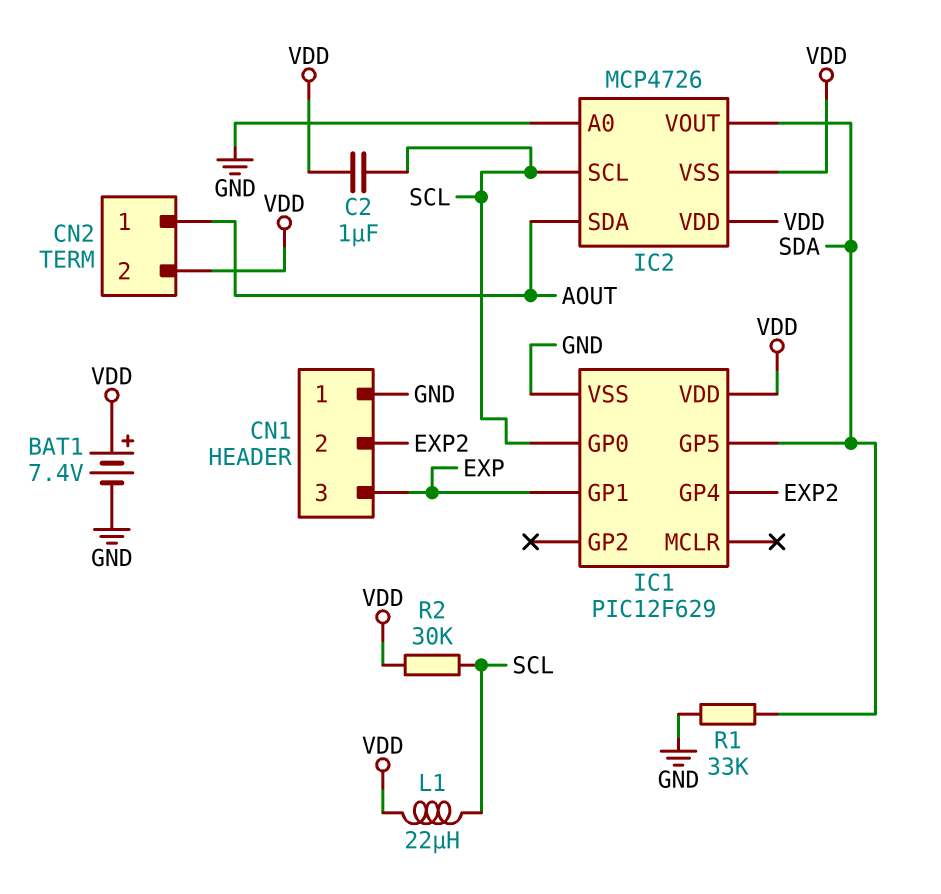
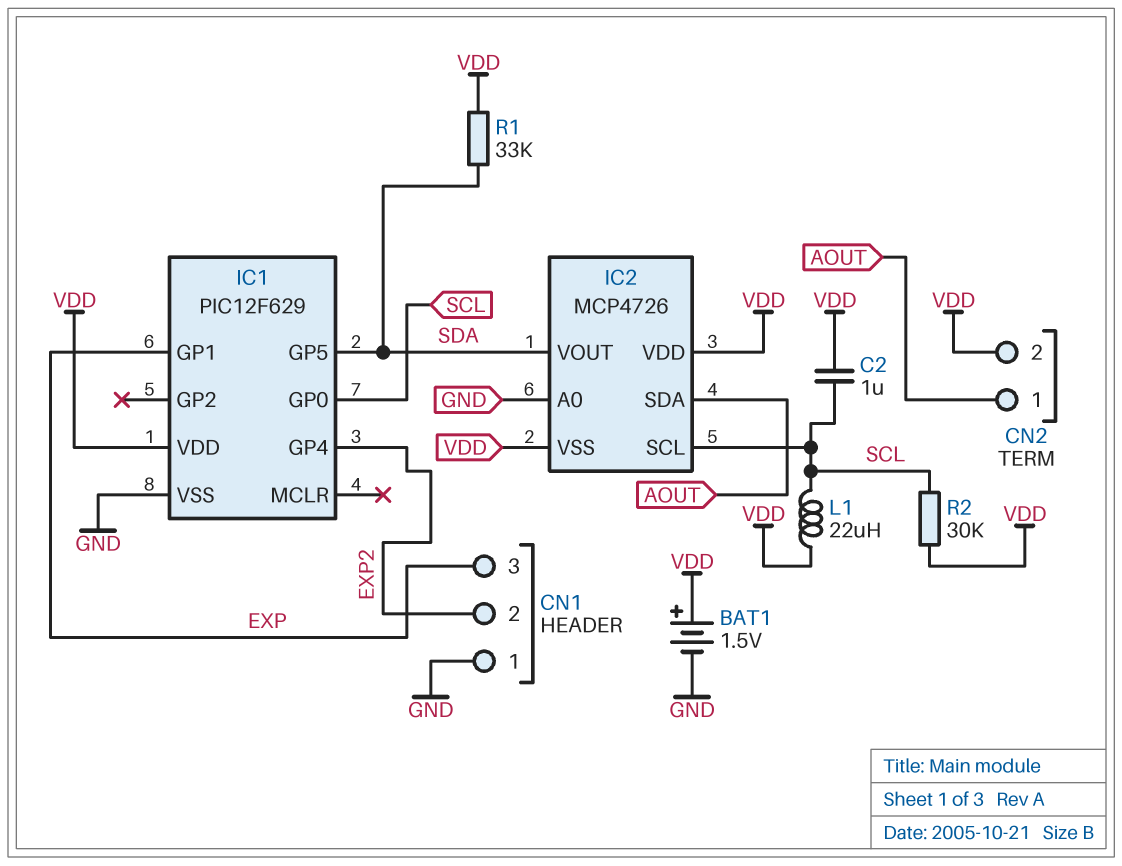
BAT1: 7.4V (plus VDD, minus GND) -> 1.5V (plus VDD, minus GND)
R1: 33k (GND, SDA) -> 33k (SDA, VDD)

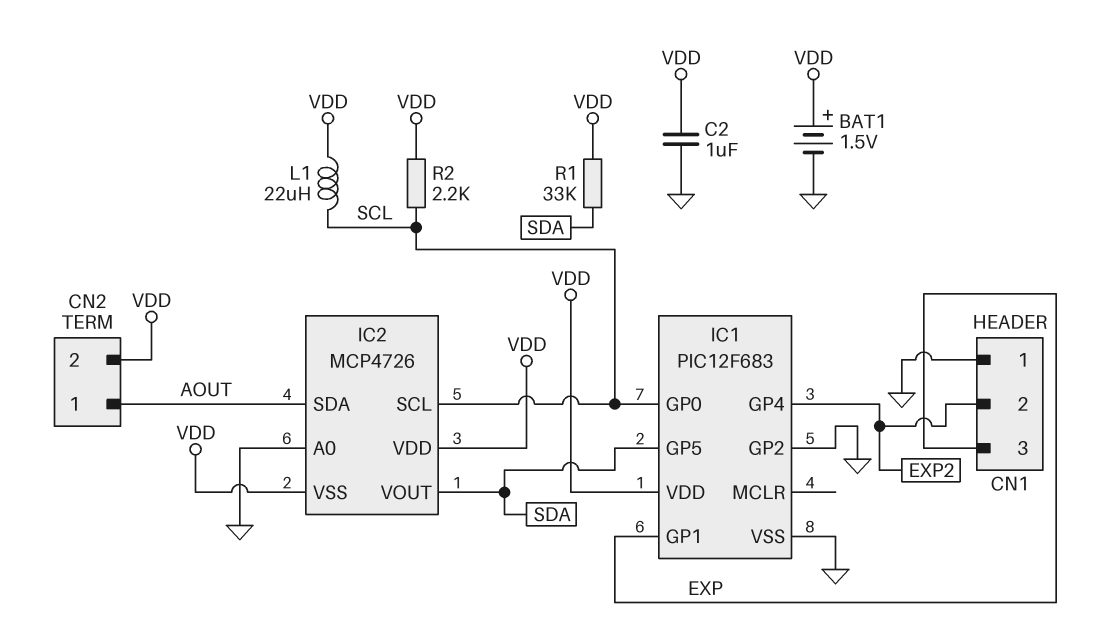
C2: 1uF (SCL, VDD) -> 1uF (GND, VDD)
IC1: PIC12F629 -> PIC12F683
IC1 pin GP2: none -> GND
R2: 30k (SCL, VDD) -> 2.2k (SCL, VDD)

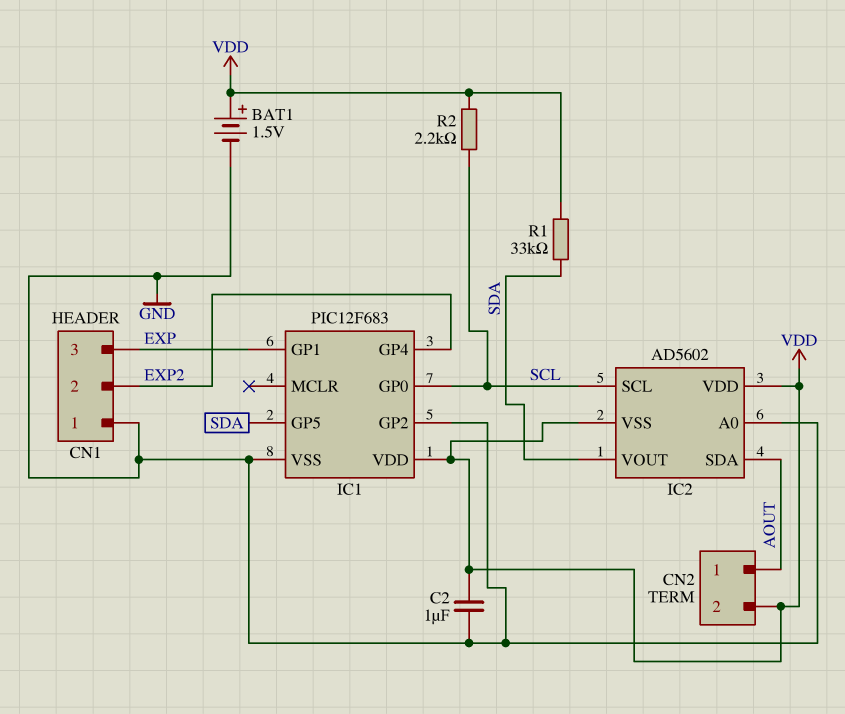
IC2: MCP4726 -> AD5602
L1: 22uH (SCL, VDD) -> none

